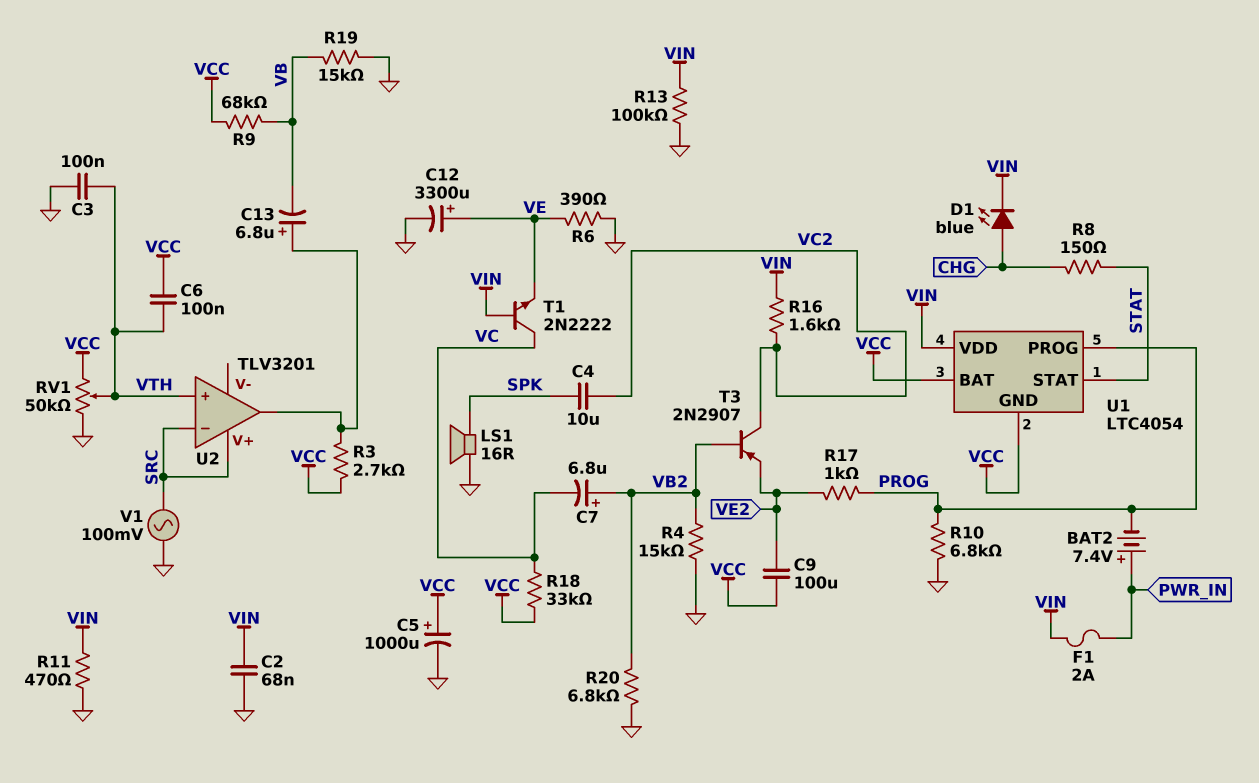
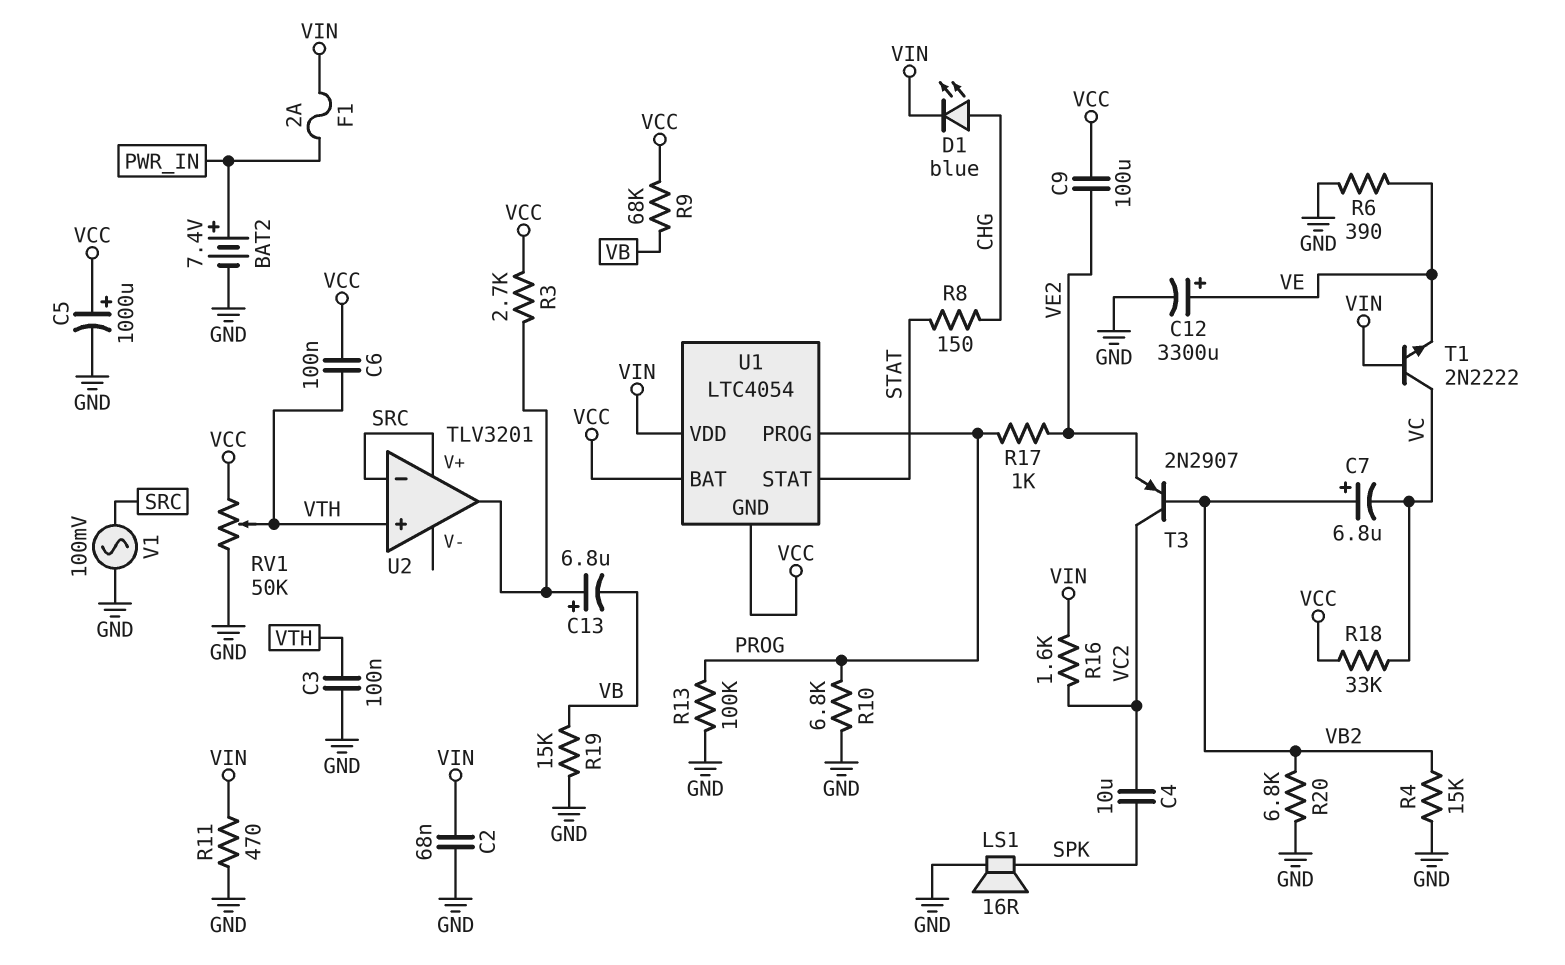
BAT2: 7.4V (plus PWR_IN, minus PROG) -> 7.4V (plus PWR_IN, minus GND)
R13: 100k (GND, VIN) -> 100k (GND, PROG)

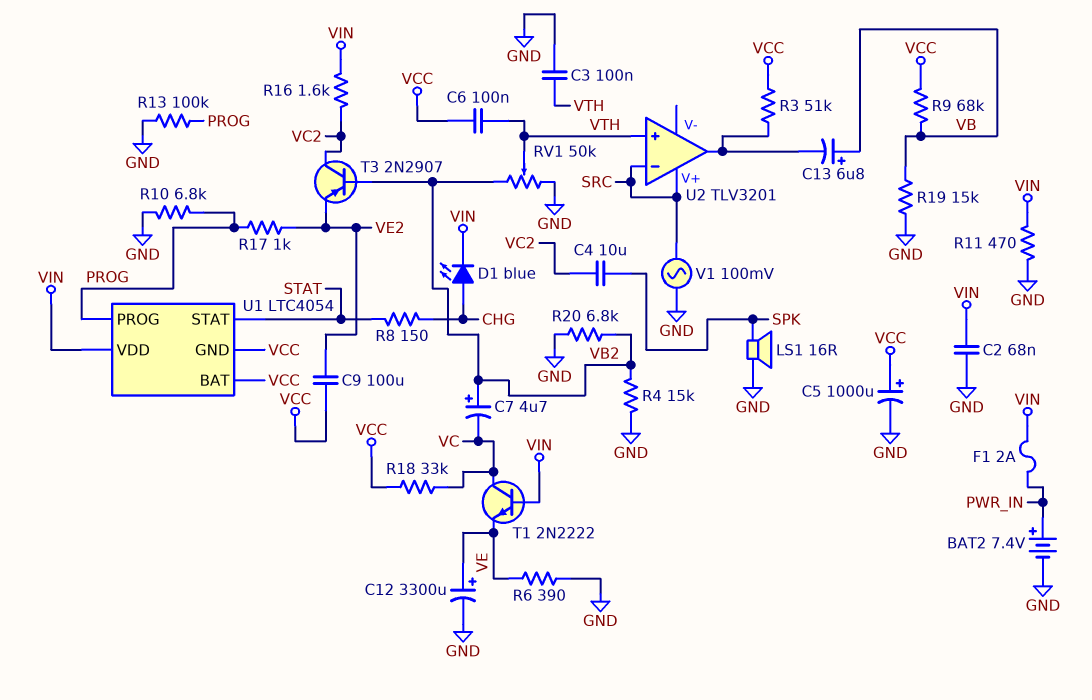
C7: 6.8uF (plus VB2, minus VC) -> 4.7uF (plus VB2, minus VC)
C13: 6.8uF (plus U2/out, minus VB) -> 6.8uF (plus VB, minus U2/out)
R3: 2.7k (U2/out, VCC) -> 51k (U2/out, VCC)
RV1: 50k (GND, VCC, wiper VTH) -> 50k (GND, VB2, wiper VTH)

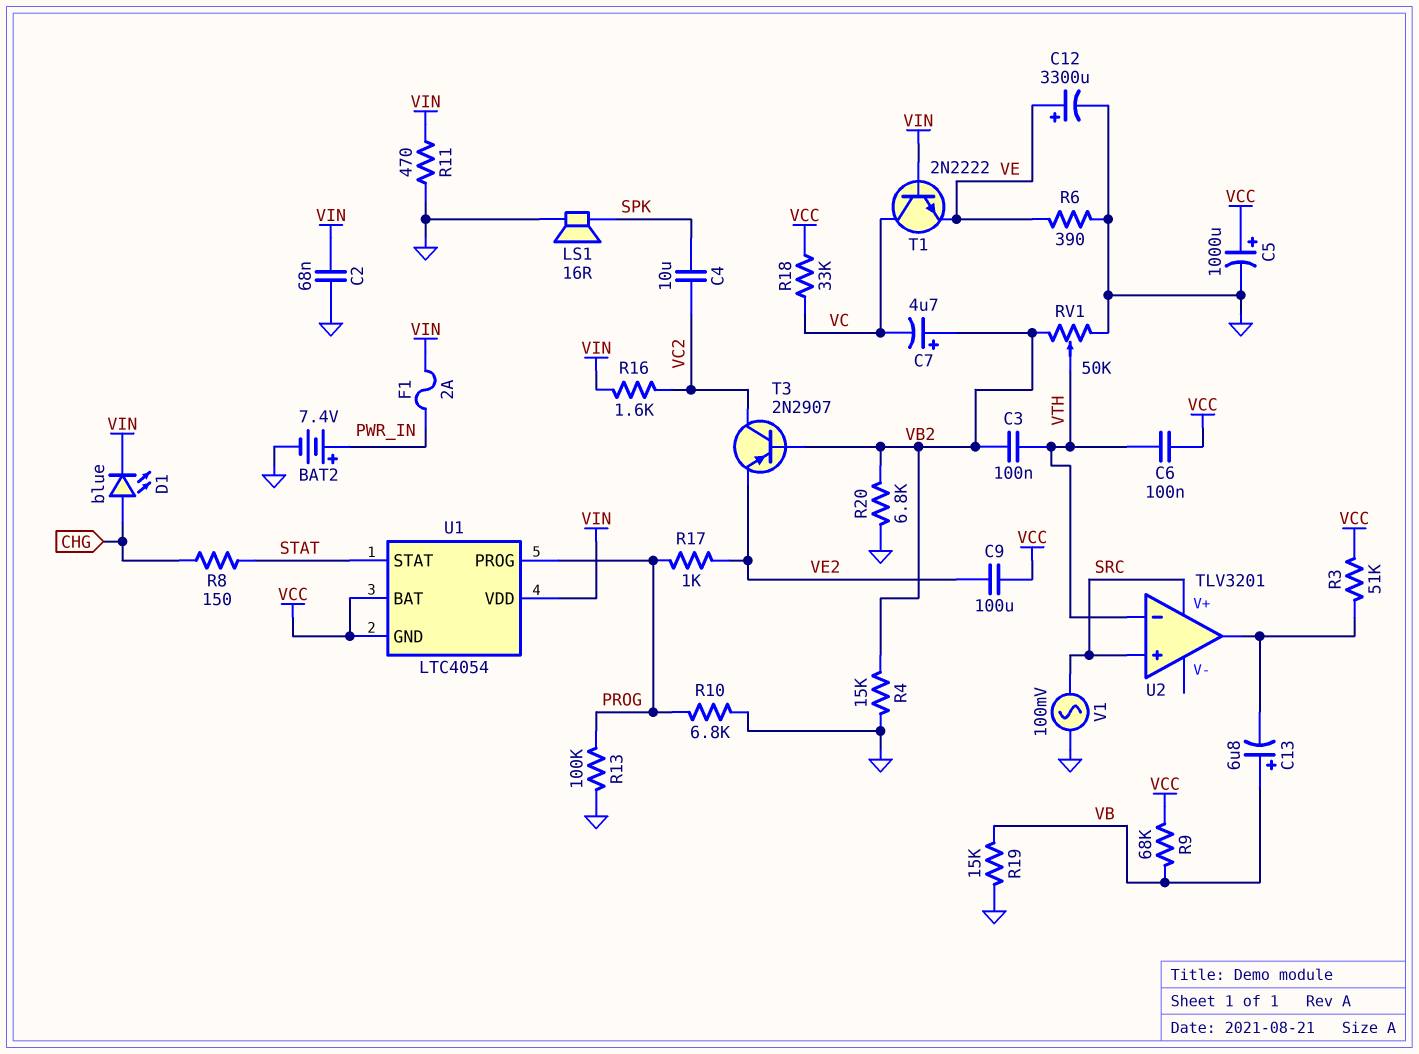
C3: 100nF (GND, VTH) -> 100nF (VB2, VTH)
U2 pin in+: VTH -> SRC
U2 pin in-: SRC -> VTH

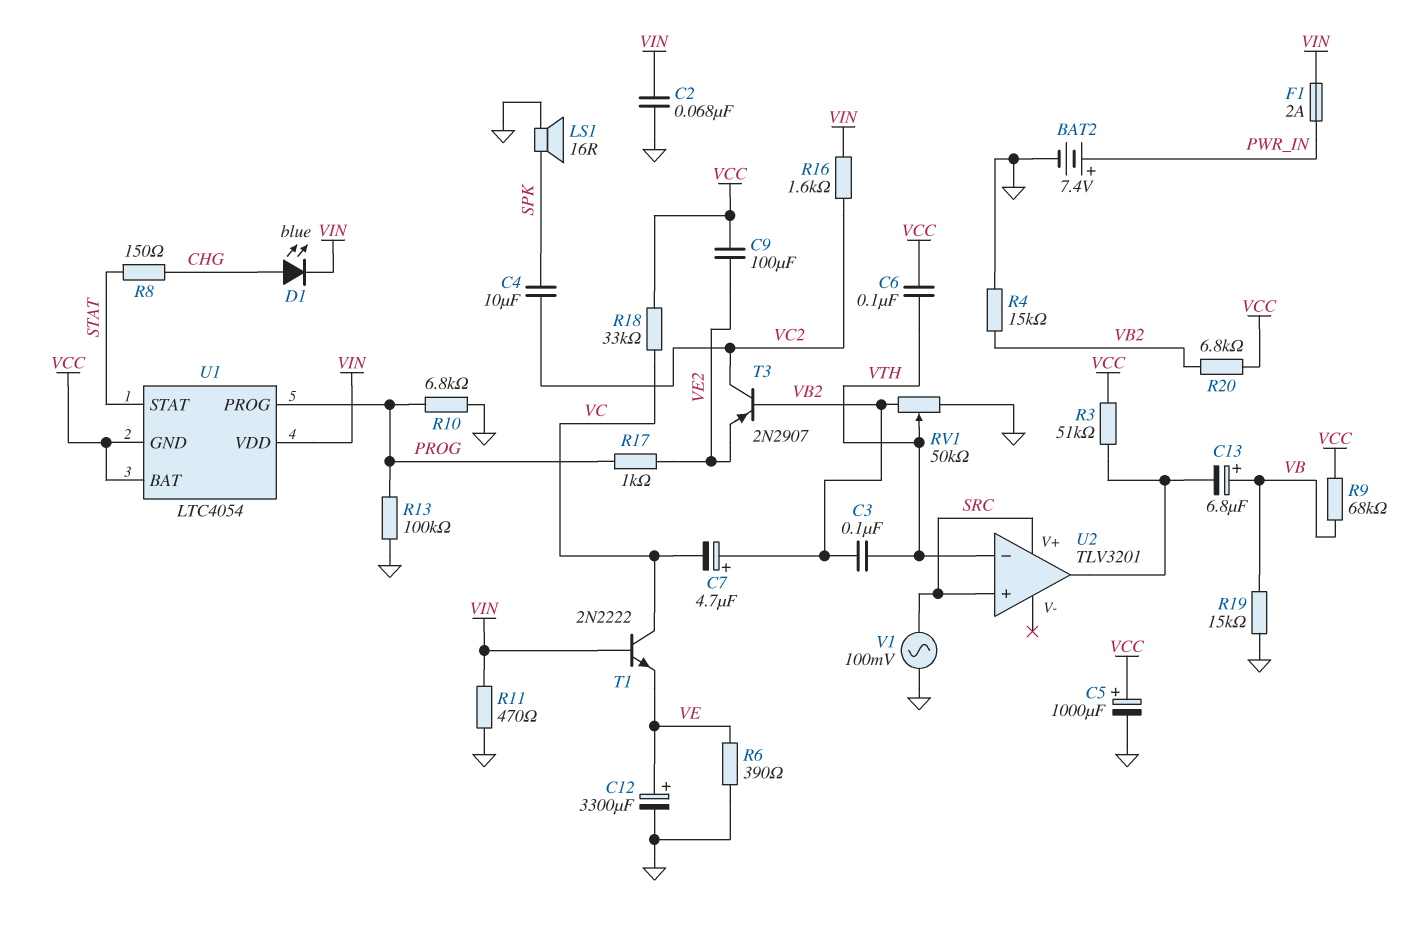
R20: 6.8k (GND, VB2) -> 6.8k (VB2, VCC)

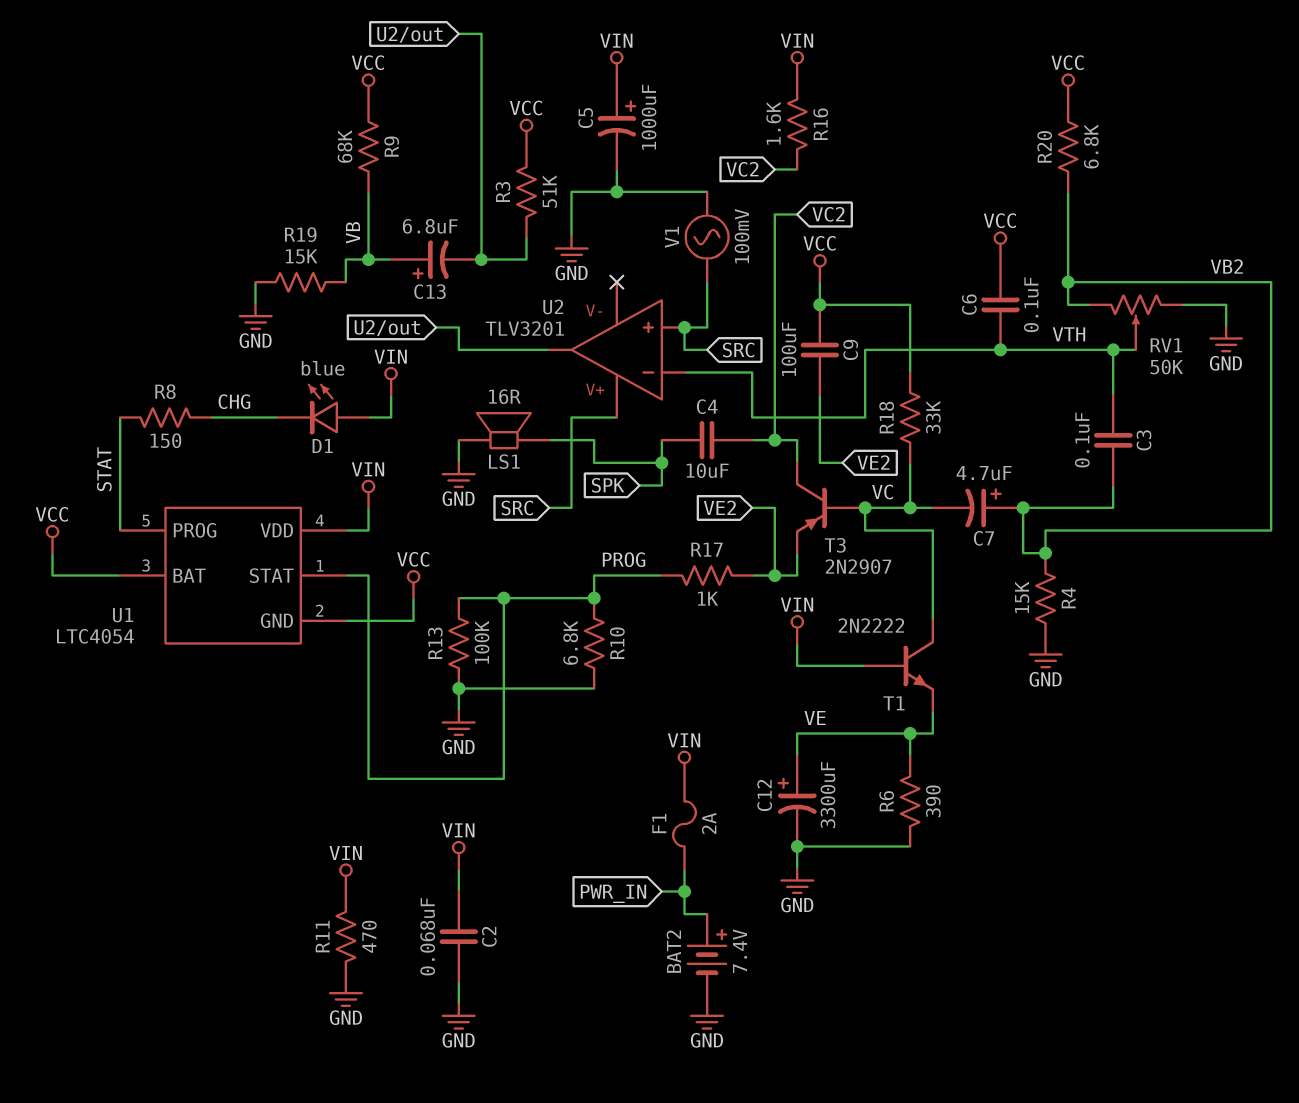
C5: 1000uF (plus VCC, minus GND) -> 1000uF (plus VIN, minus GND)
D1: LED blue (A CHG, K VIN) -> LED blue (A VIN, K CHG)
T3: PNP 2N2907 (B VB2, C VC2, E VE2) -> PNP 2N2907 (B VC, C VC2, E VE2)
U1 pin PROG: PROG -> STAT
U1 pin STAT: STAT -> PROG

